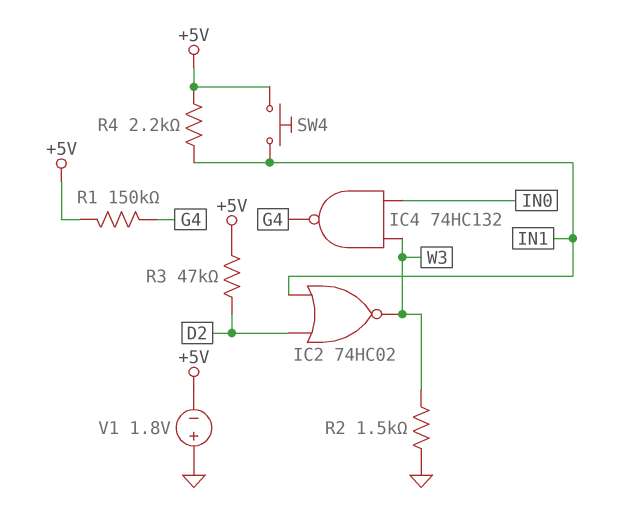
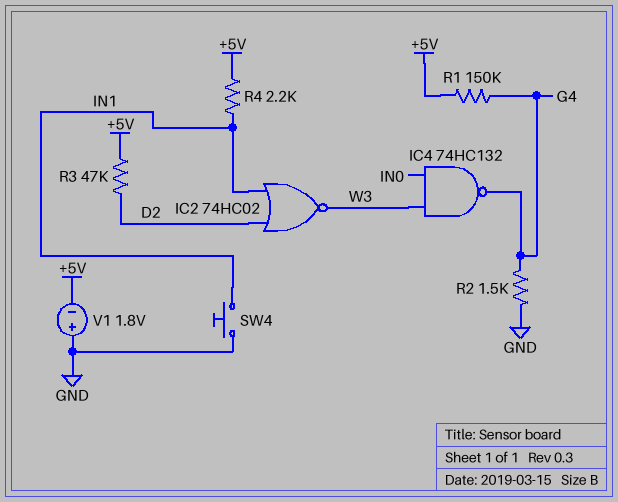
R2: 1.5k (GND, W3) -> 1.5k (G4, GND)
SW4: button (+5V, IN1) -> button (GND, IN1)

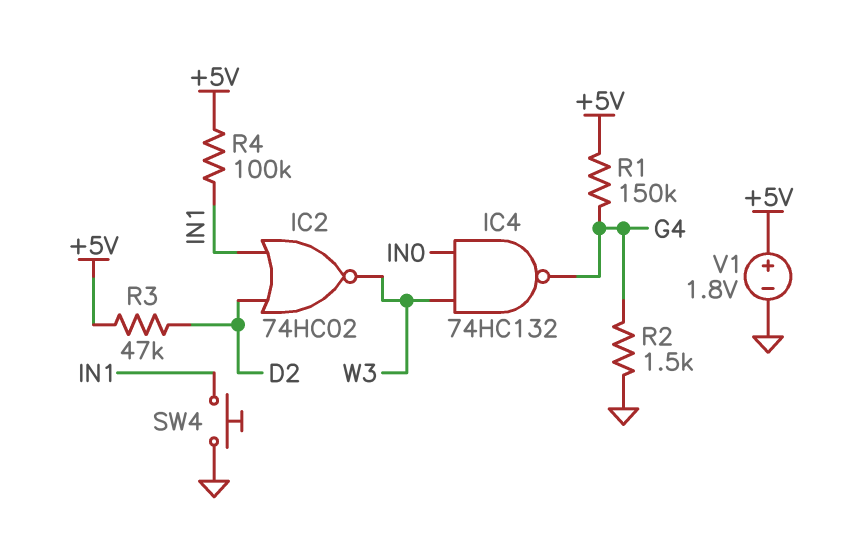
R4: 2.2k (+5V, IN1) -> 100k (+5V, IN1)
V1: 1.8V (plus GND, minus +5V) -> 1.8V (plus +5V, minus GND)

